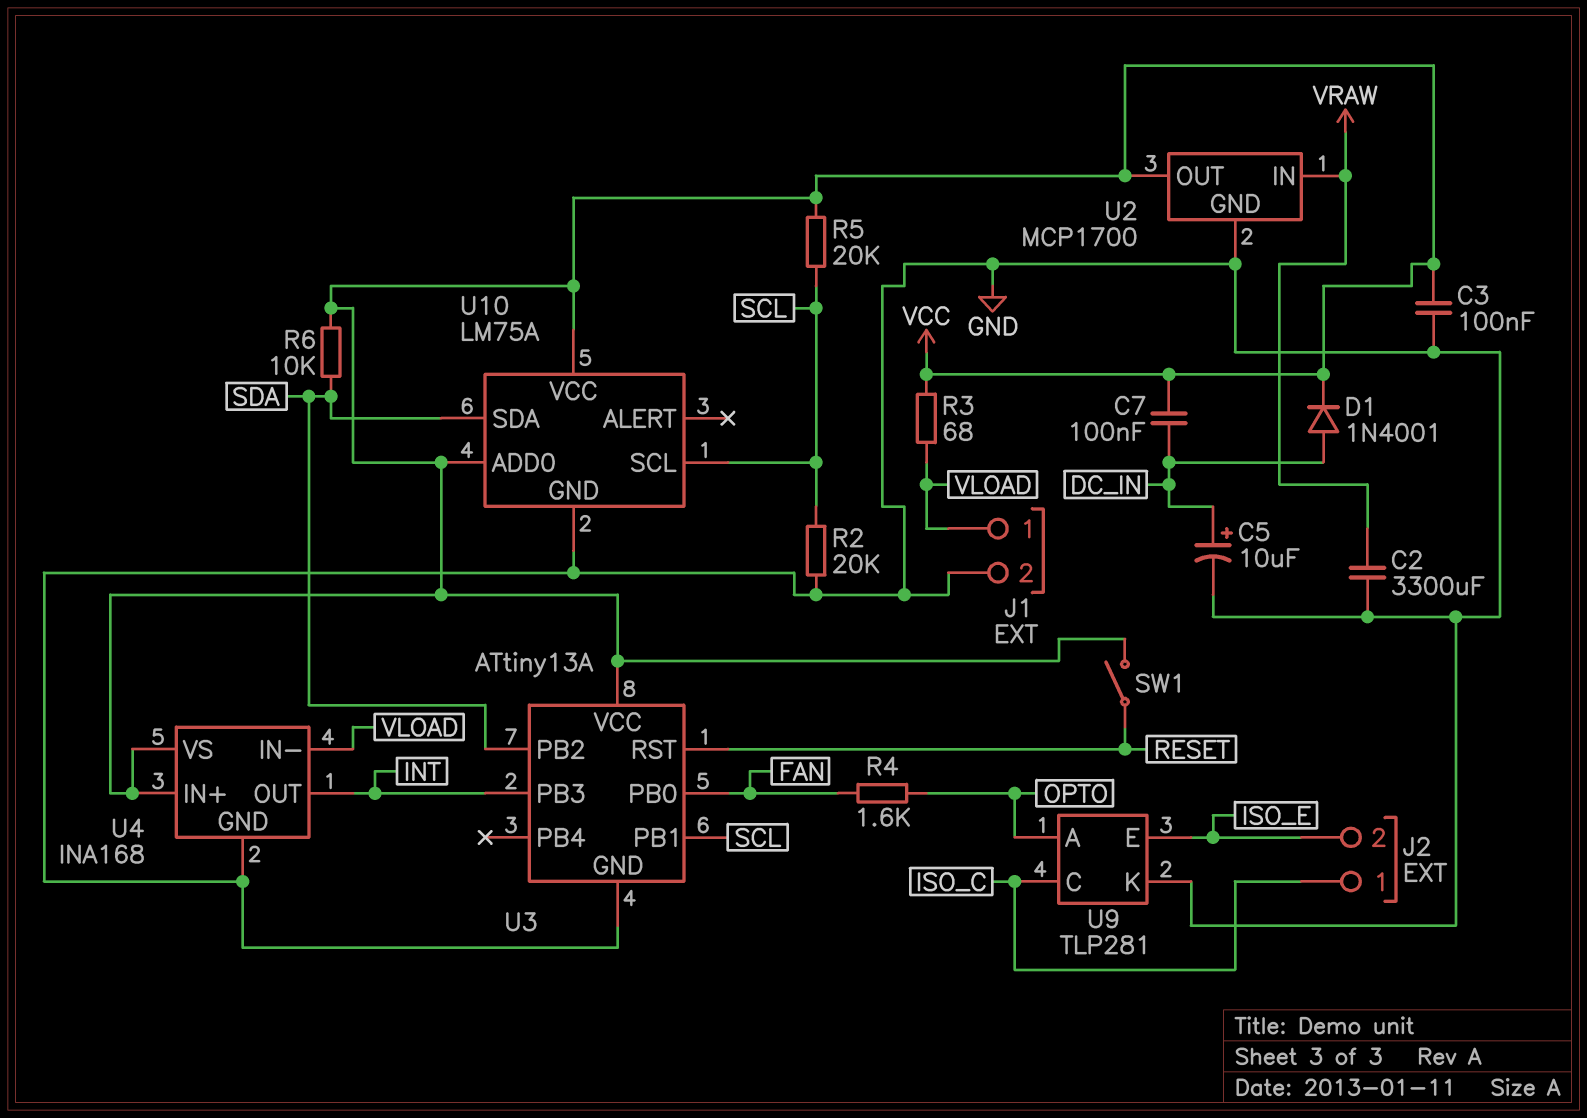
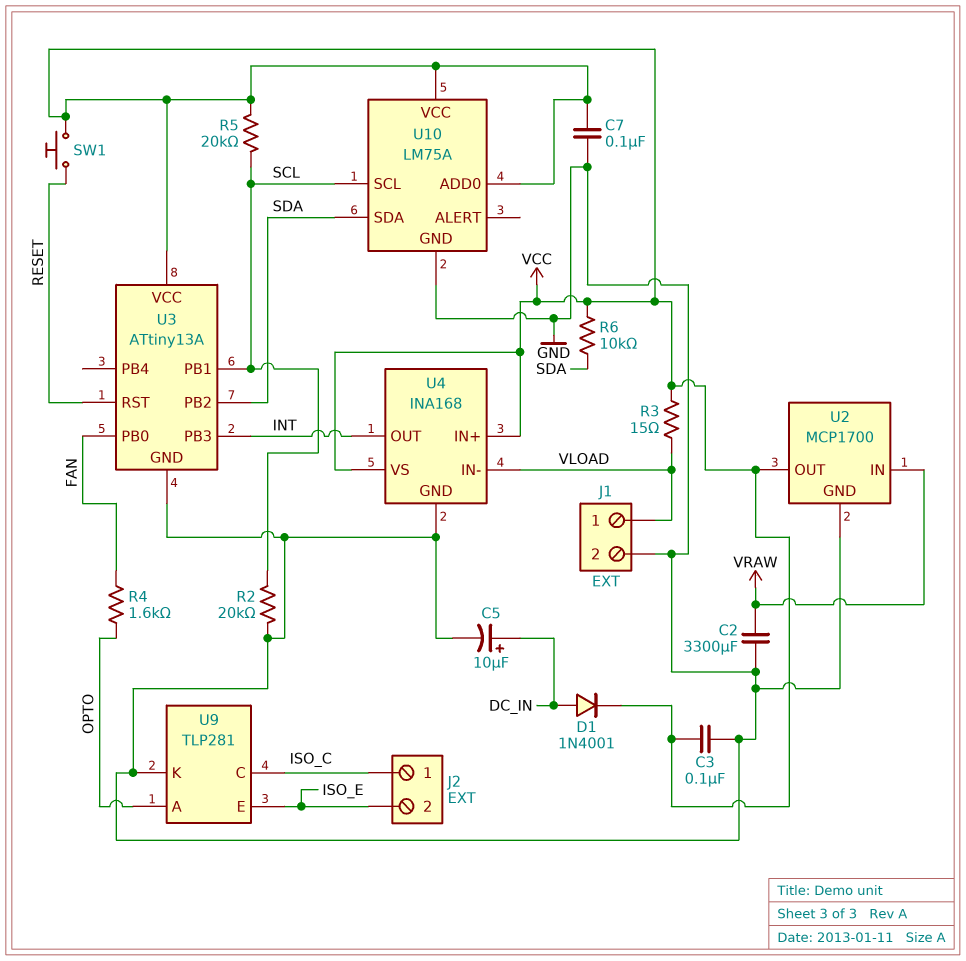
C7: 100nF (DC_IN, VCC) -> 100nF (GND, VCC)
R3: 68 (VCC, VLOAD) -> 15 (VCC, VLOAD)
SW1: switch (RESET, VCC) -> button (RESET, VCC)

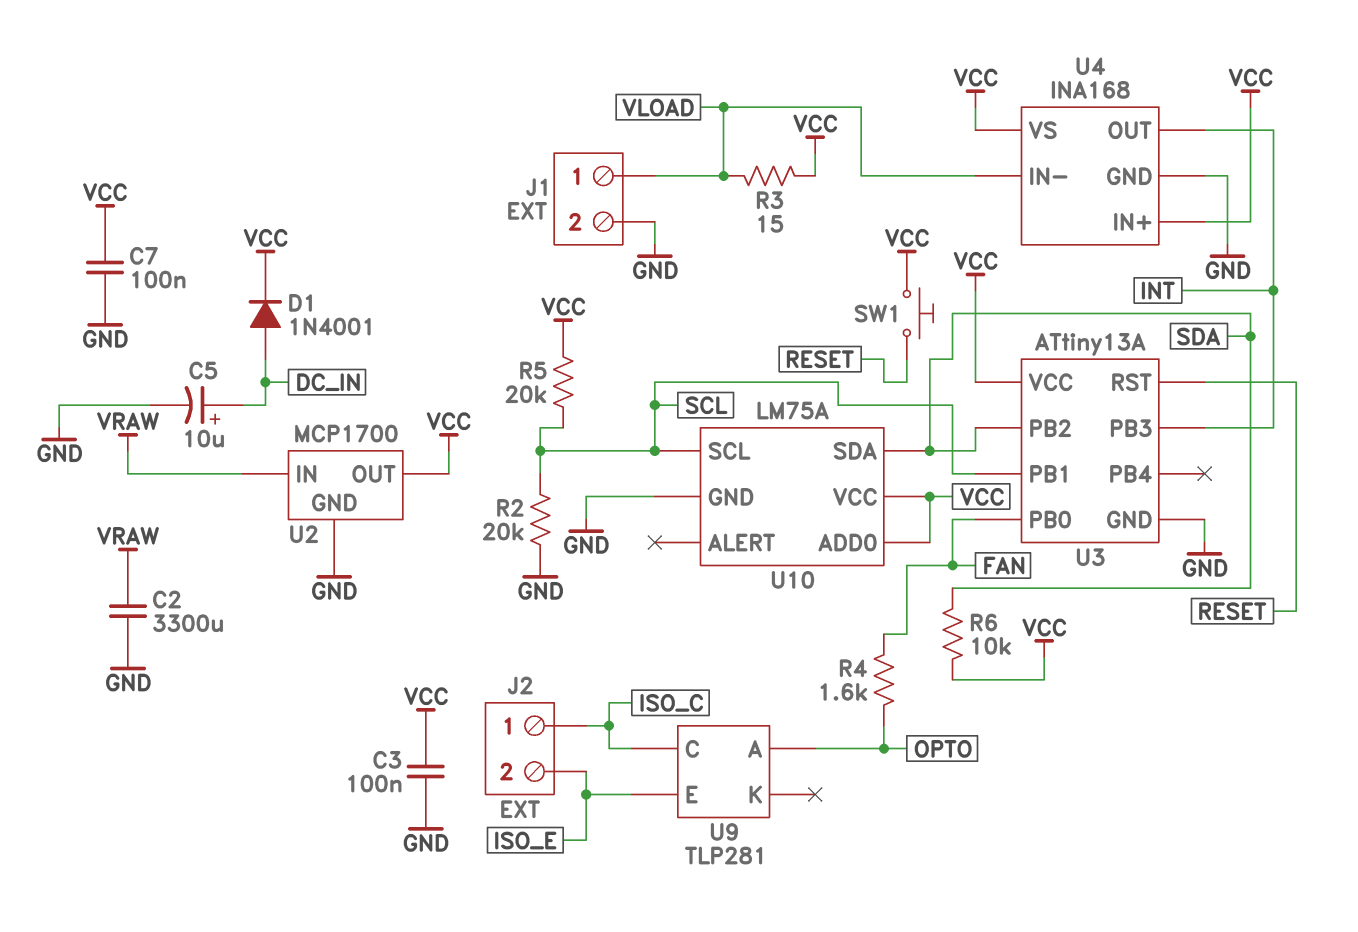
U9 pin K: GND -> none

